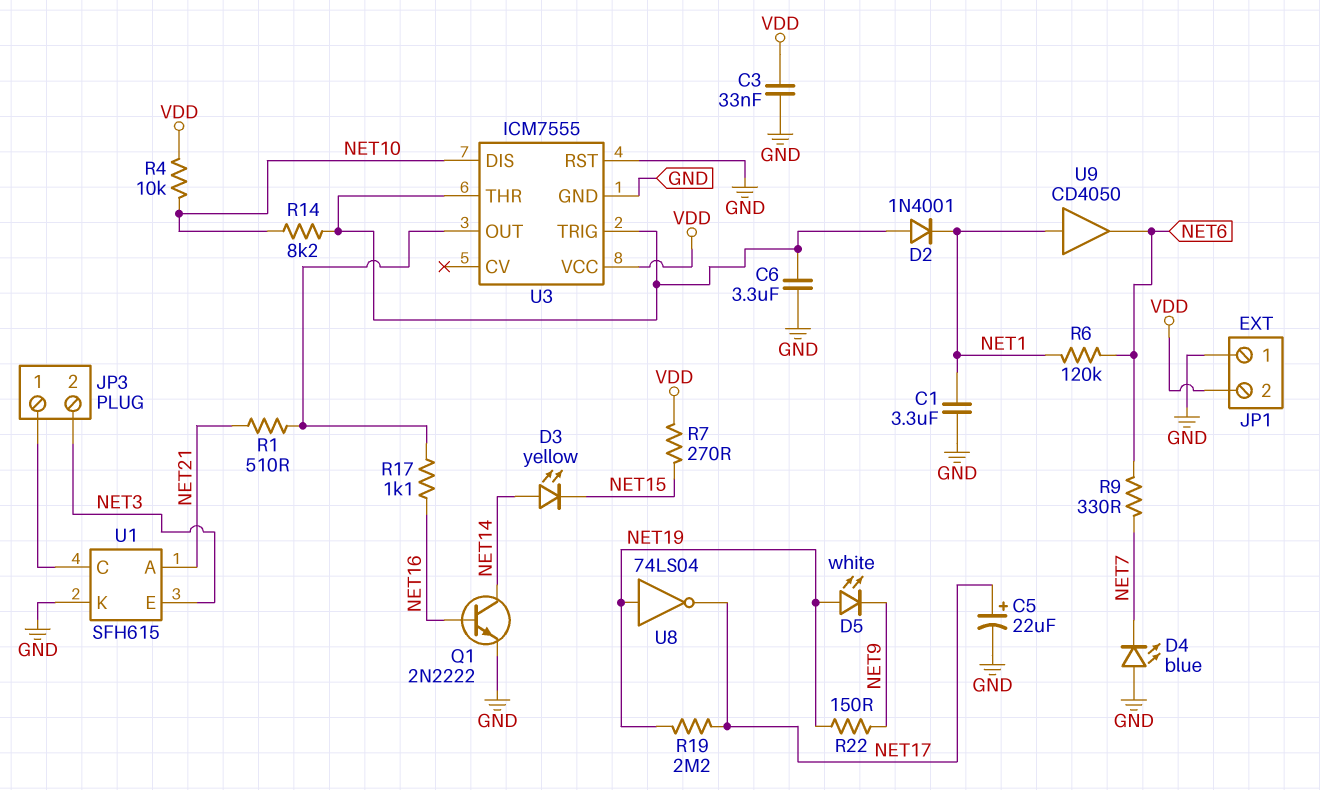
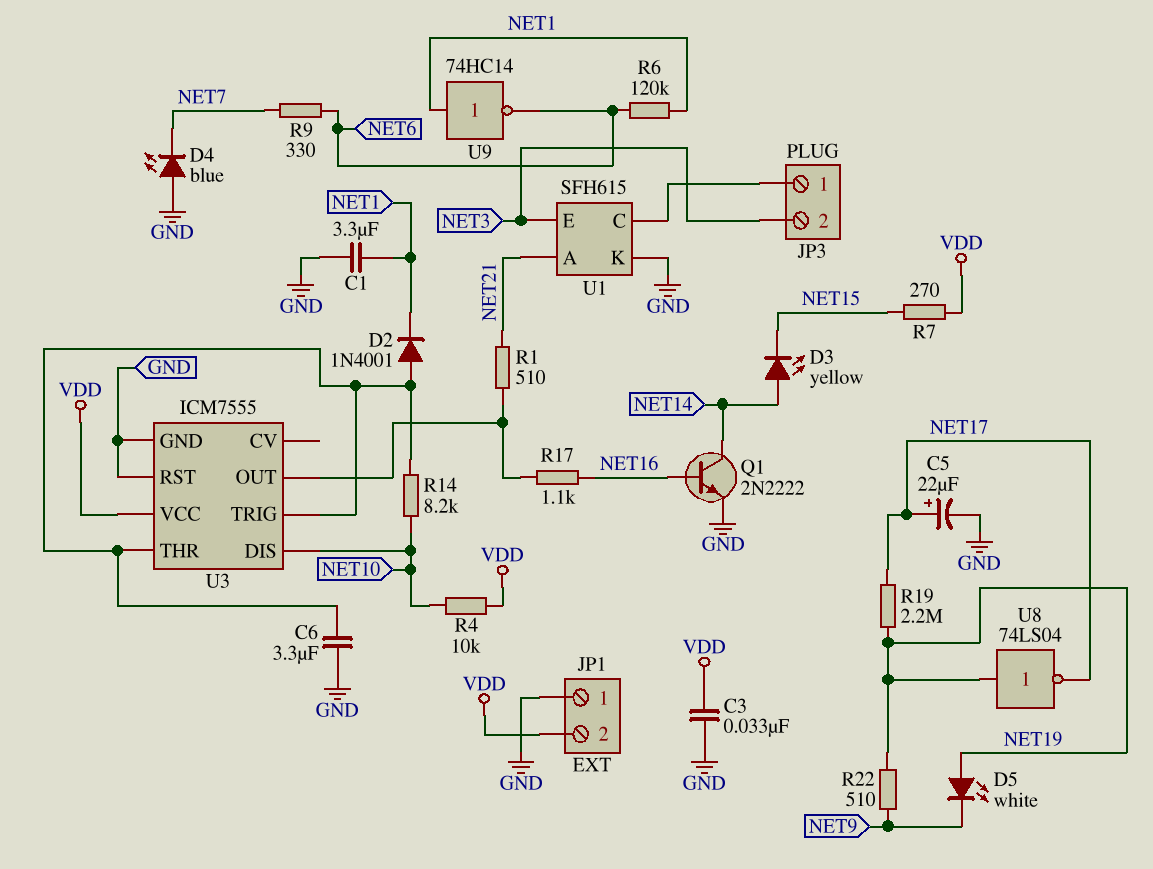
R22: 150 (NET9, NET19) -> 510 (NET9, NET19)
U9: buffer CD4050 (in NET1, out NET6) -> NOT 74HC14 (in NET1, out NET6)

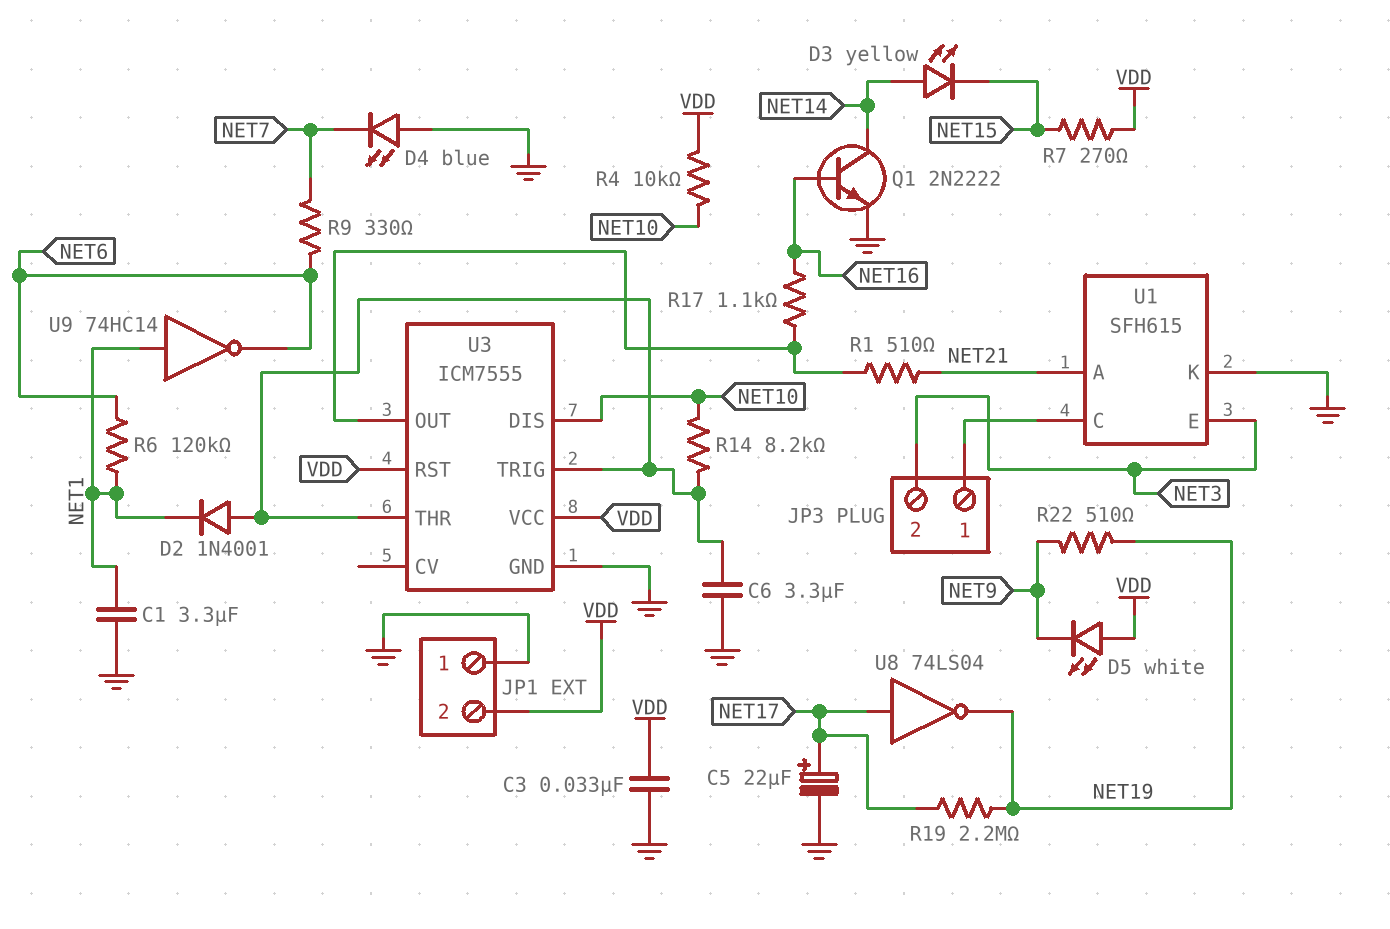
D5: LED white (A NET19, K NET9) -> LED white (A VDD, K NET9)
U3 pin RST: GND -> VDD
U8: NOT 74LS04 (in NET19, out NET17) -> NOT 74LS04 (in NET17, out NET19)

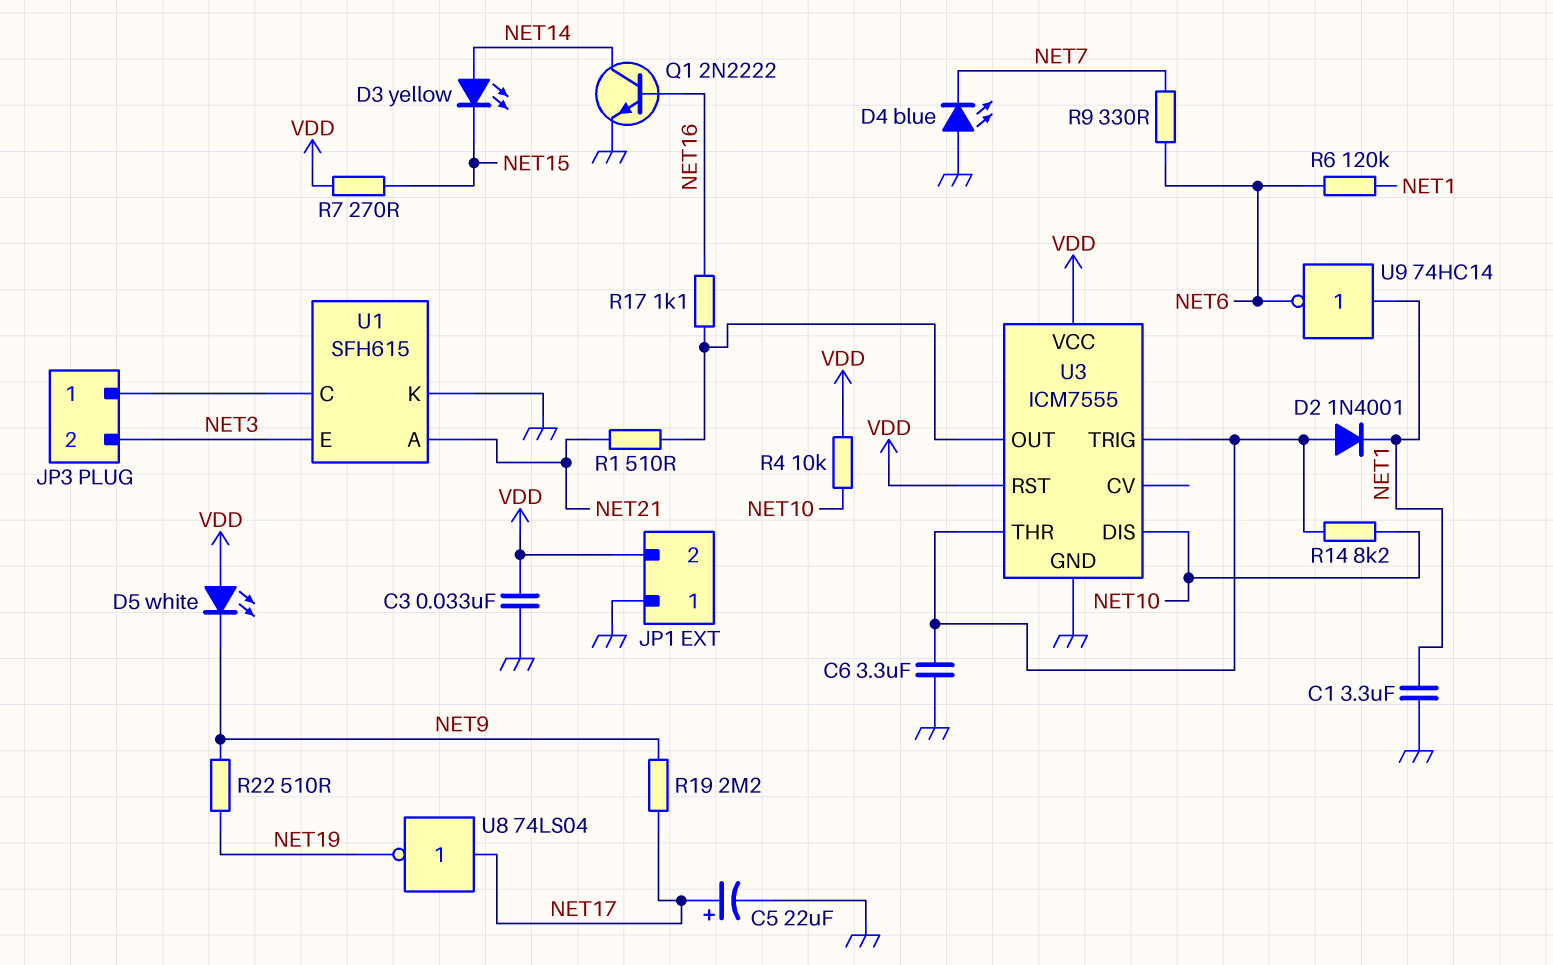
R19: 2.2M (NET17, NET19) -> 2.2M (NET9, NET17)

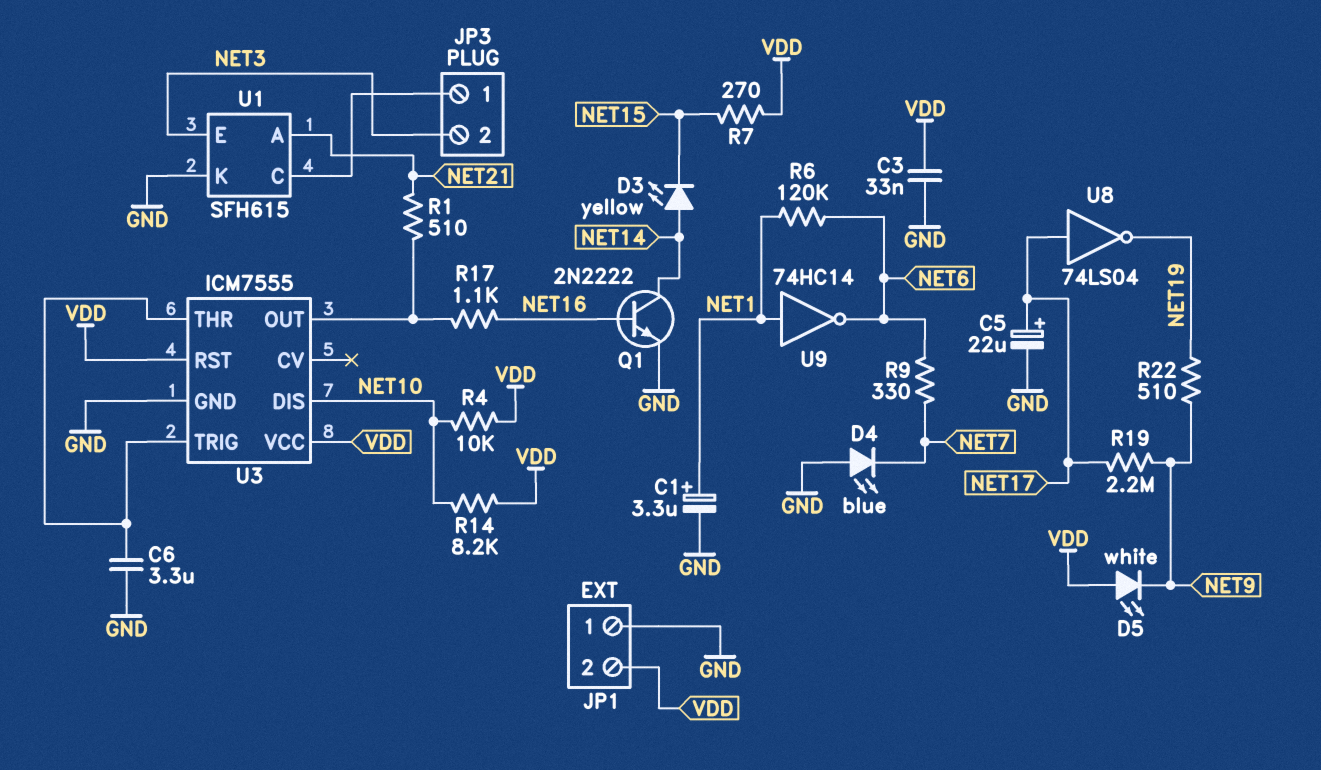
C1: 3.3uF (GND, NET1) -> 3.3uF (plus NET1, minus GND)
D2: diode 1N4001 (A U3/THR, K NET1) -> none
R14: 8.2k (NET10, U3/THR) -> 8.2k (NET10, VDD)

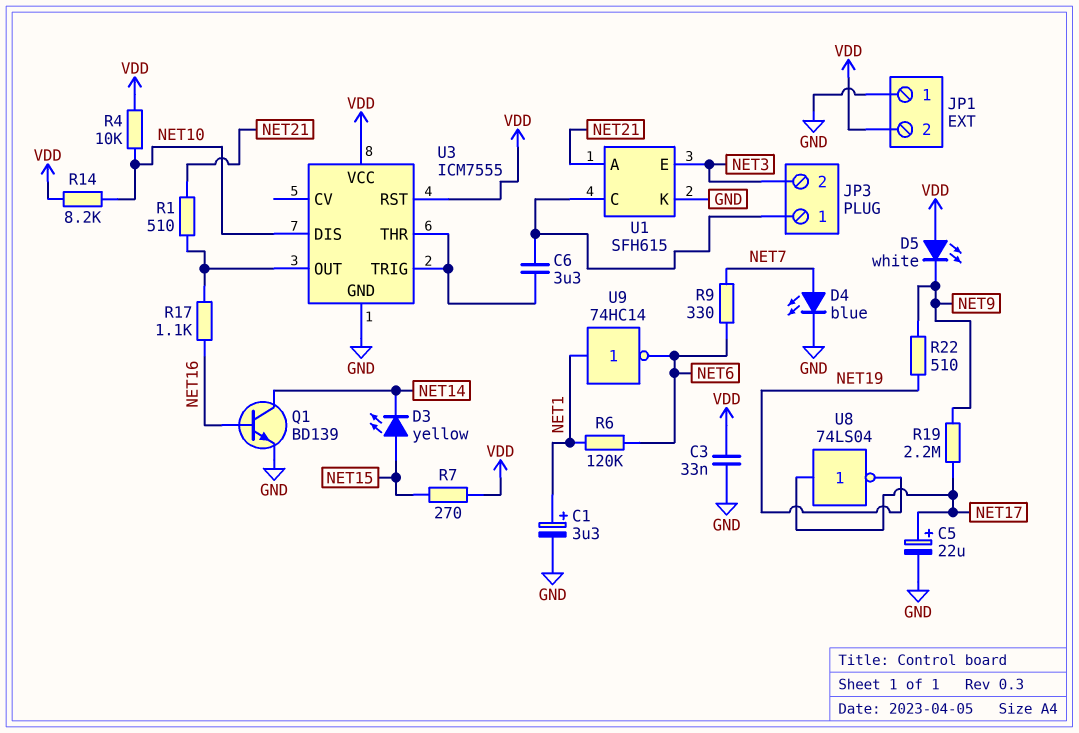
C6: 3.3uF (GND, U3/THR) -> 3.3uF (JP3/1, U3/THR)
D3: LED yellow (A NET14, K NET15) -> LED yellow (A NET15, K NET14)
D4: LED blue (A GND, K NET7) -> LED blue (A NET7, K GND)
Q1: NPN 2N2222 (B NET16, C NET14, E GND) -> NPN BD139 (B NET16, C NET14, E GND)

